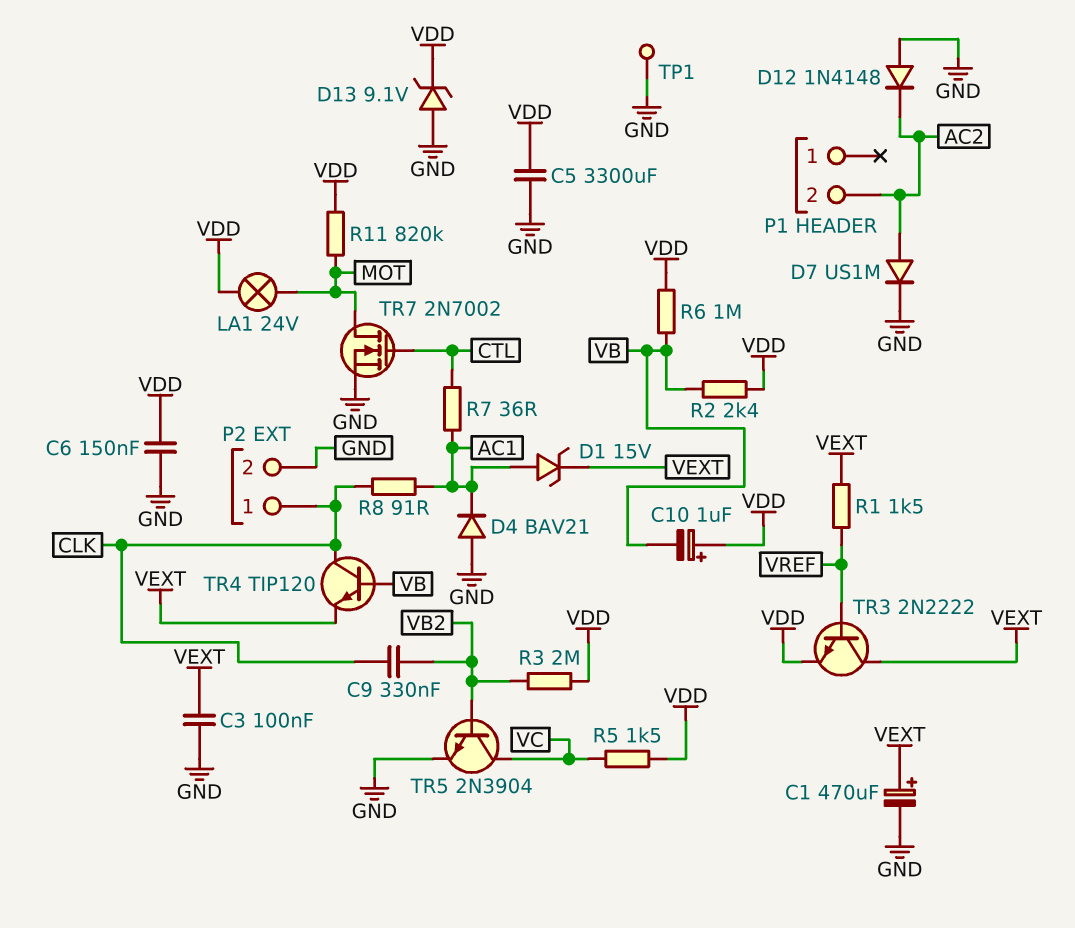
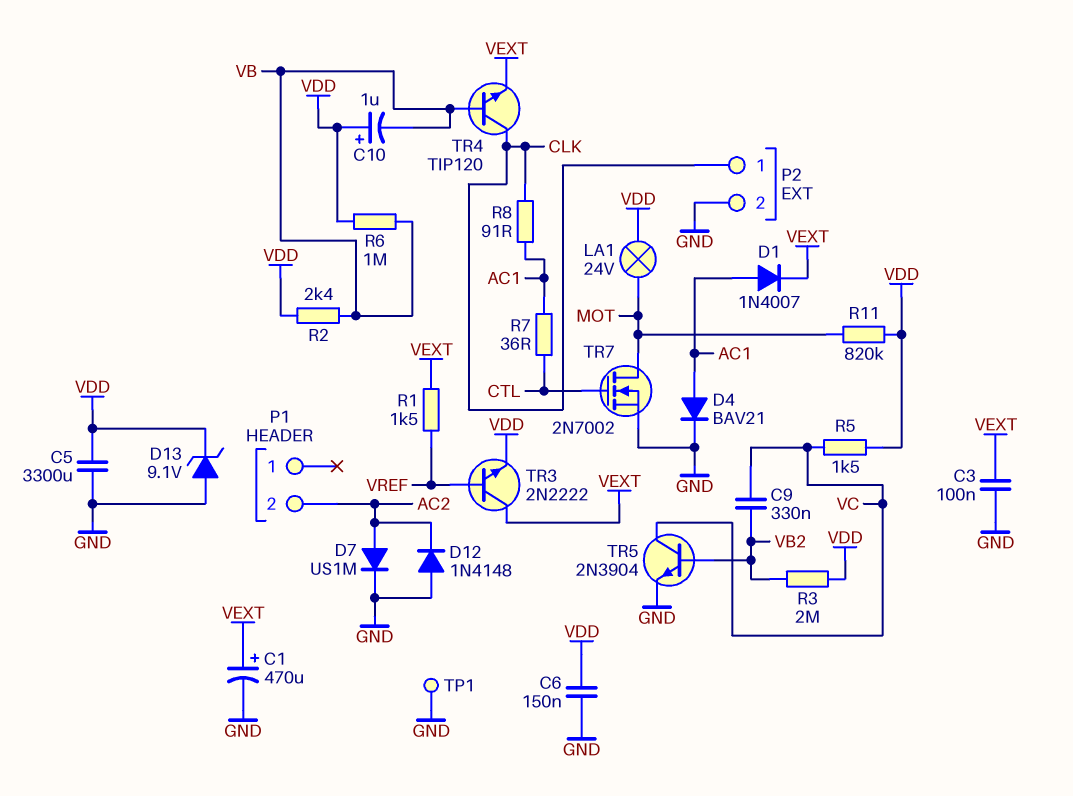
C9: 330nF (CLK, VB2) -> 330nF (VB2, VC)
D1: zener 15V (A AC1, K VEXT) -> diode 1N4007 (A AC1, K VEXT)
D4: diode BAV21 (A GND, K AC1) -> diode BAV21 (A AC1, K GND)

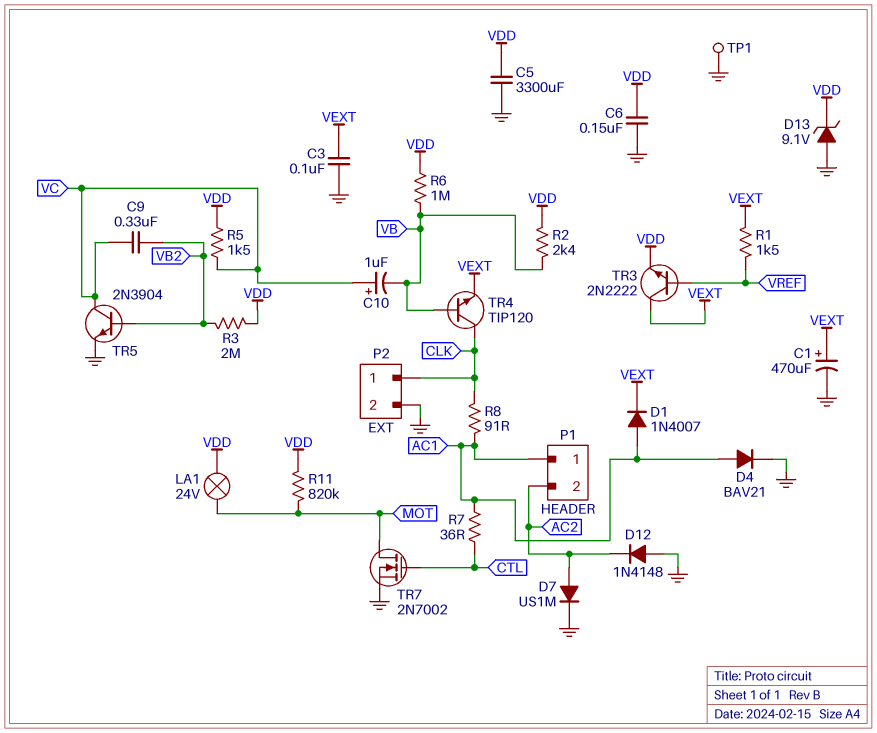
C10: 1uF (plus VDD, minus VB) -> 1uF (plus VC, minus VB)
P1 pin 1: none -> AC1

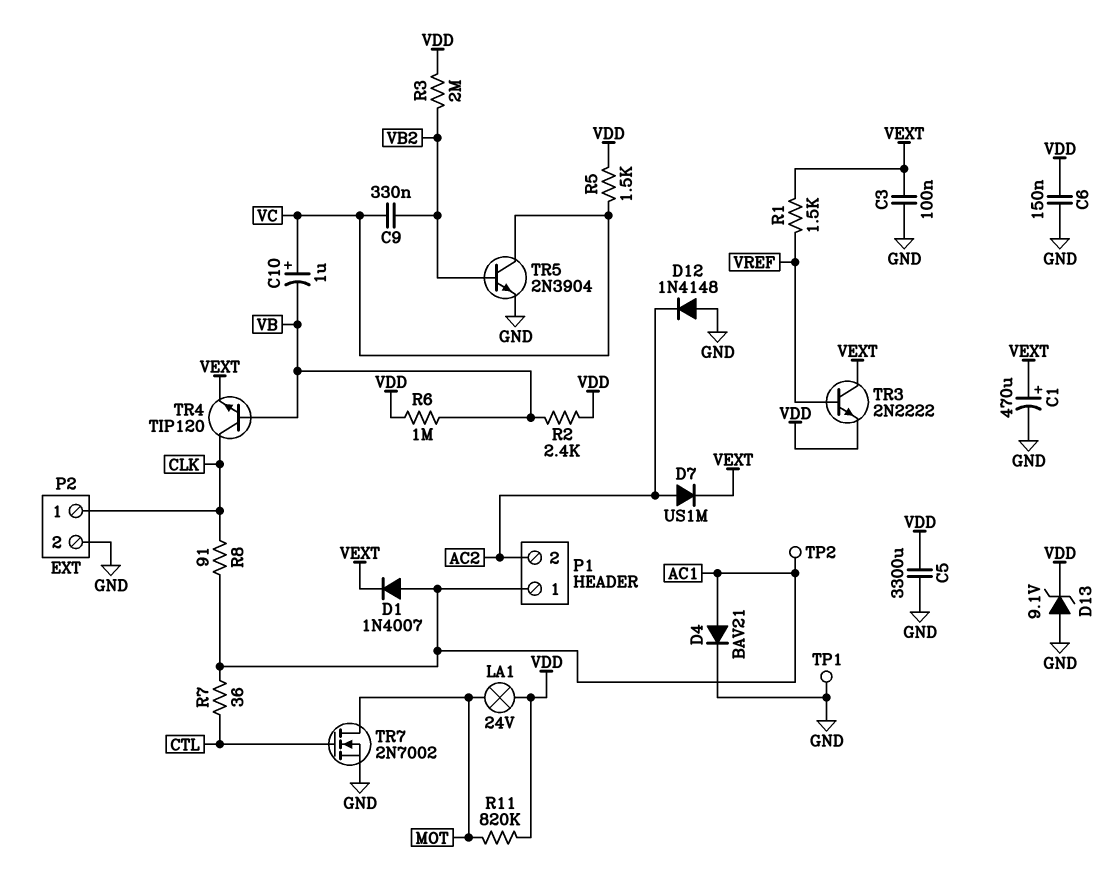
D7: diode US1M (A AC2, K GND) -> diode US1M (A AC2, K VEXT)
TP2: none -> test point (AC1)

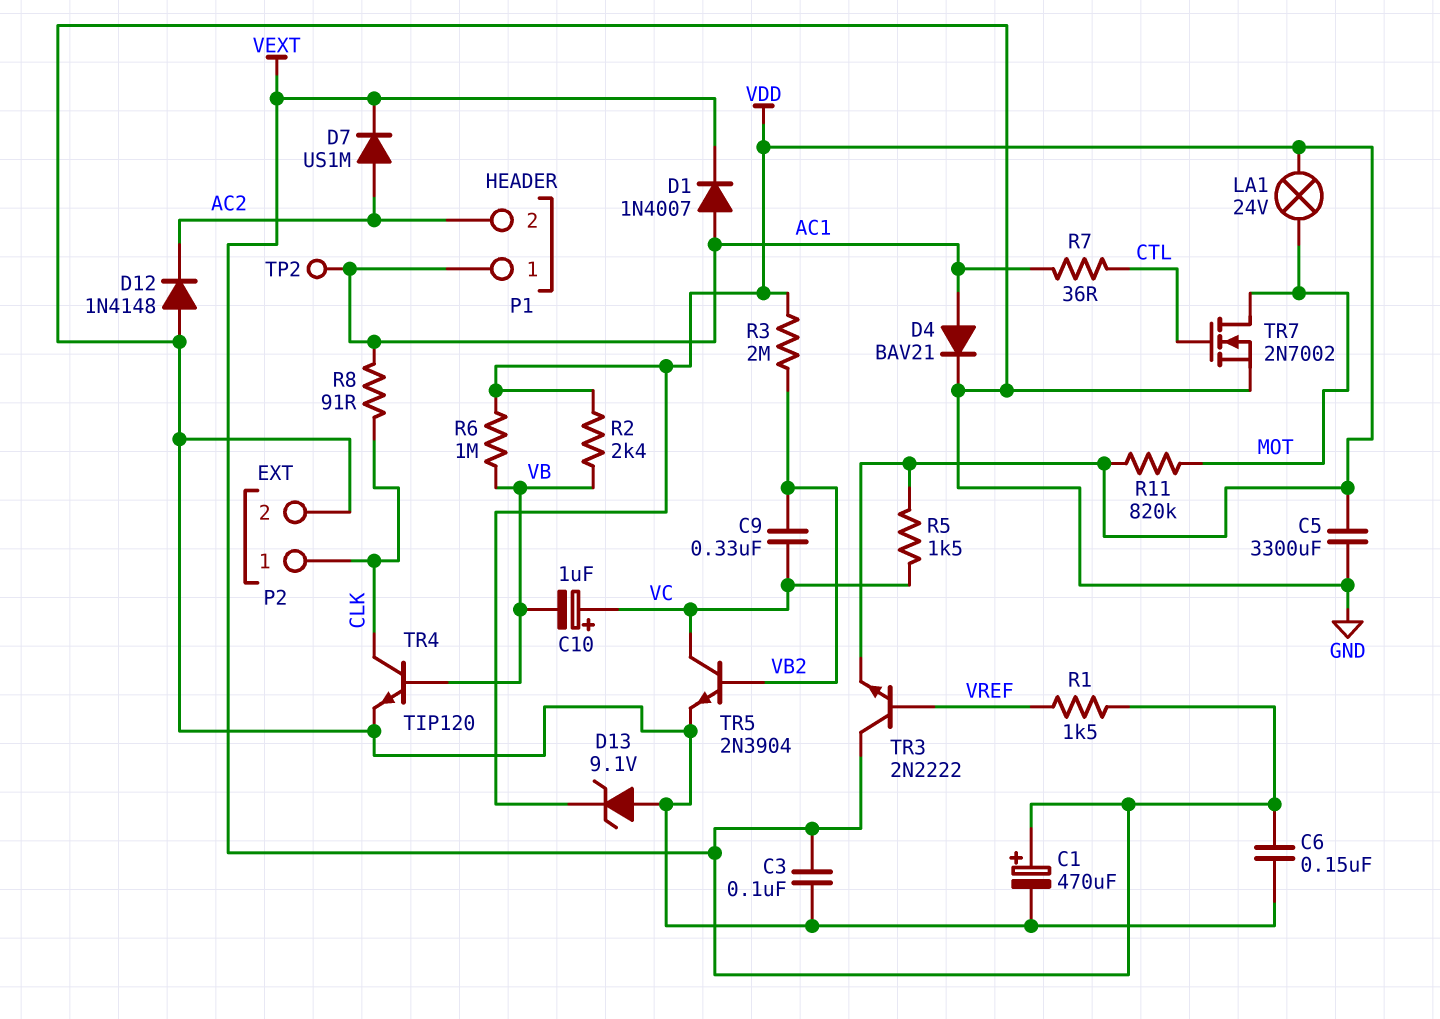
C6: 150nF (GND, VDD) -> 150nF (GND, VEXT)
TP1: test point (GND) -> none
TR4: NPN TIP120 (B VB, C CLK, E VEXT) -> NPN TIP120 (B VB, C CLK, E GND)

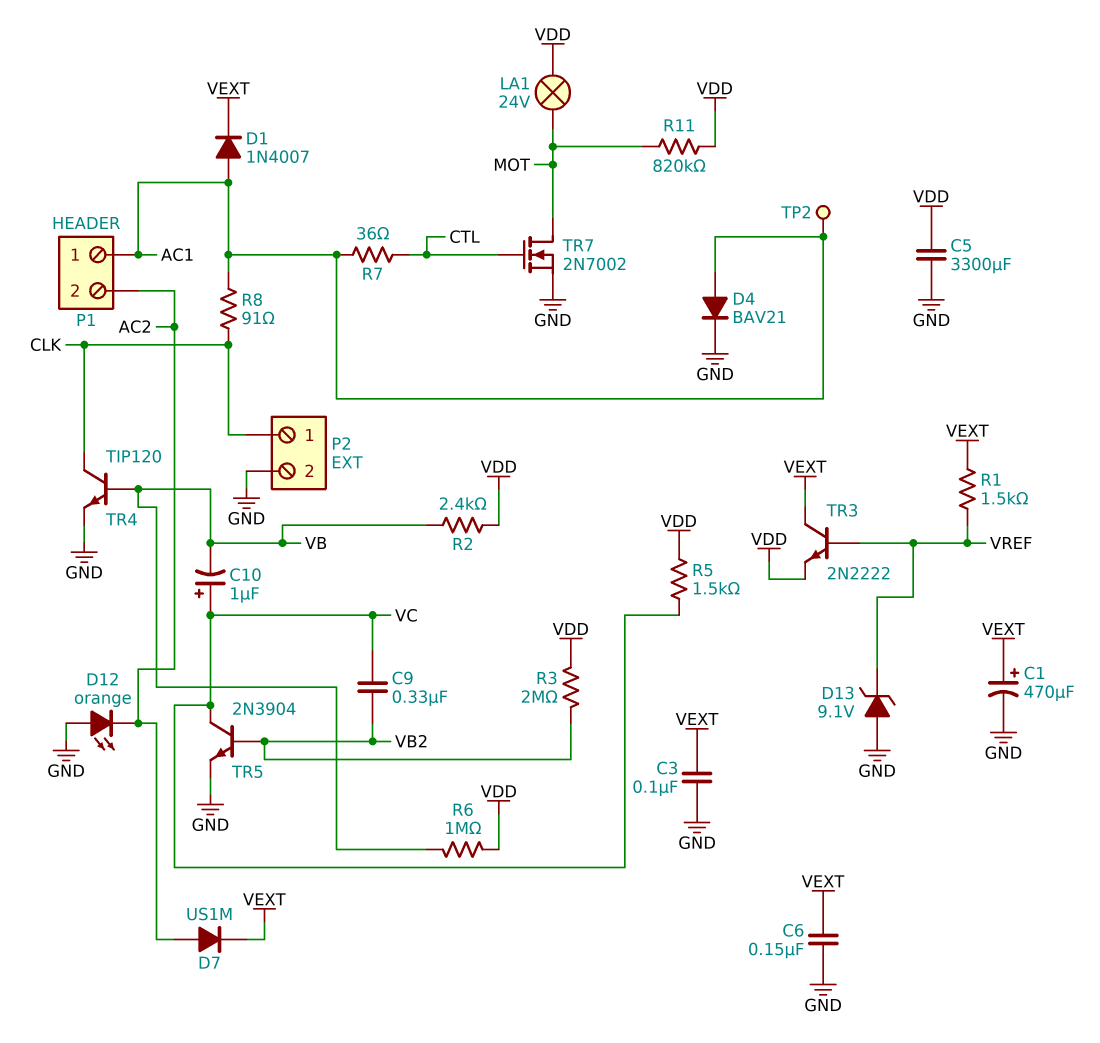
D12: diode 1N4148 (A GND, K AC2) -> LED orange (A GND, K AC2)
D13: zener 9.1V (A GND, K VDD) -> zener 9.1V (A GND, K VREF)

